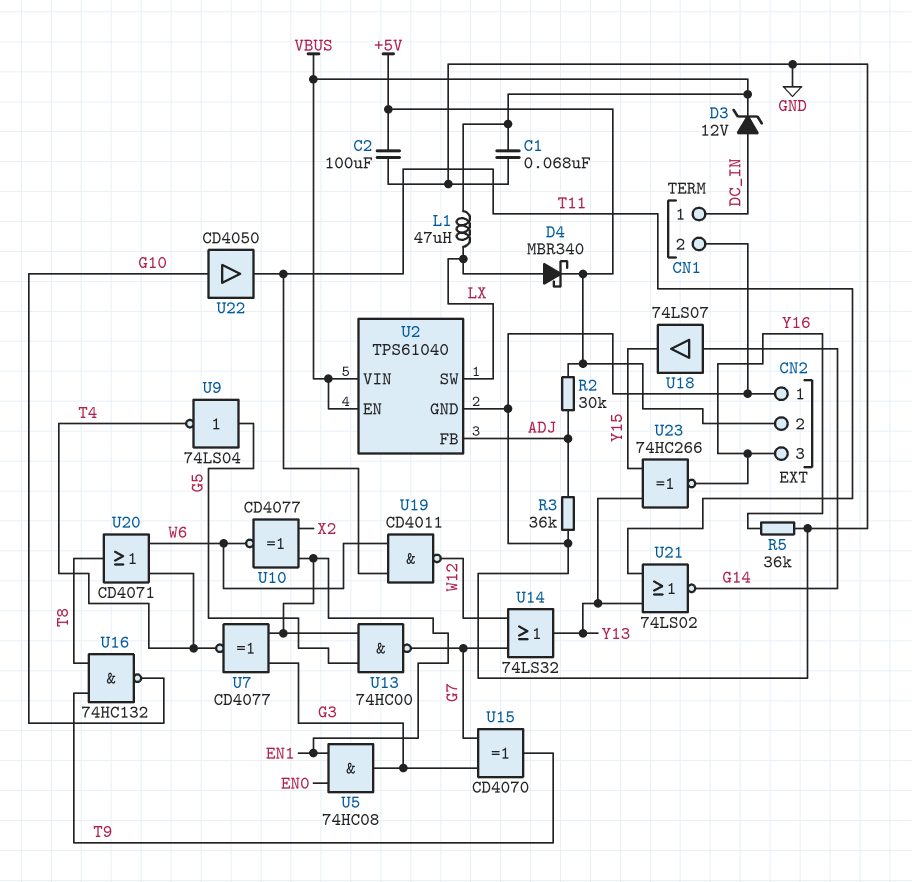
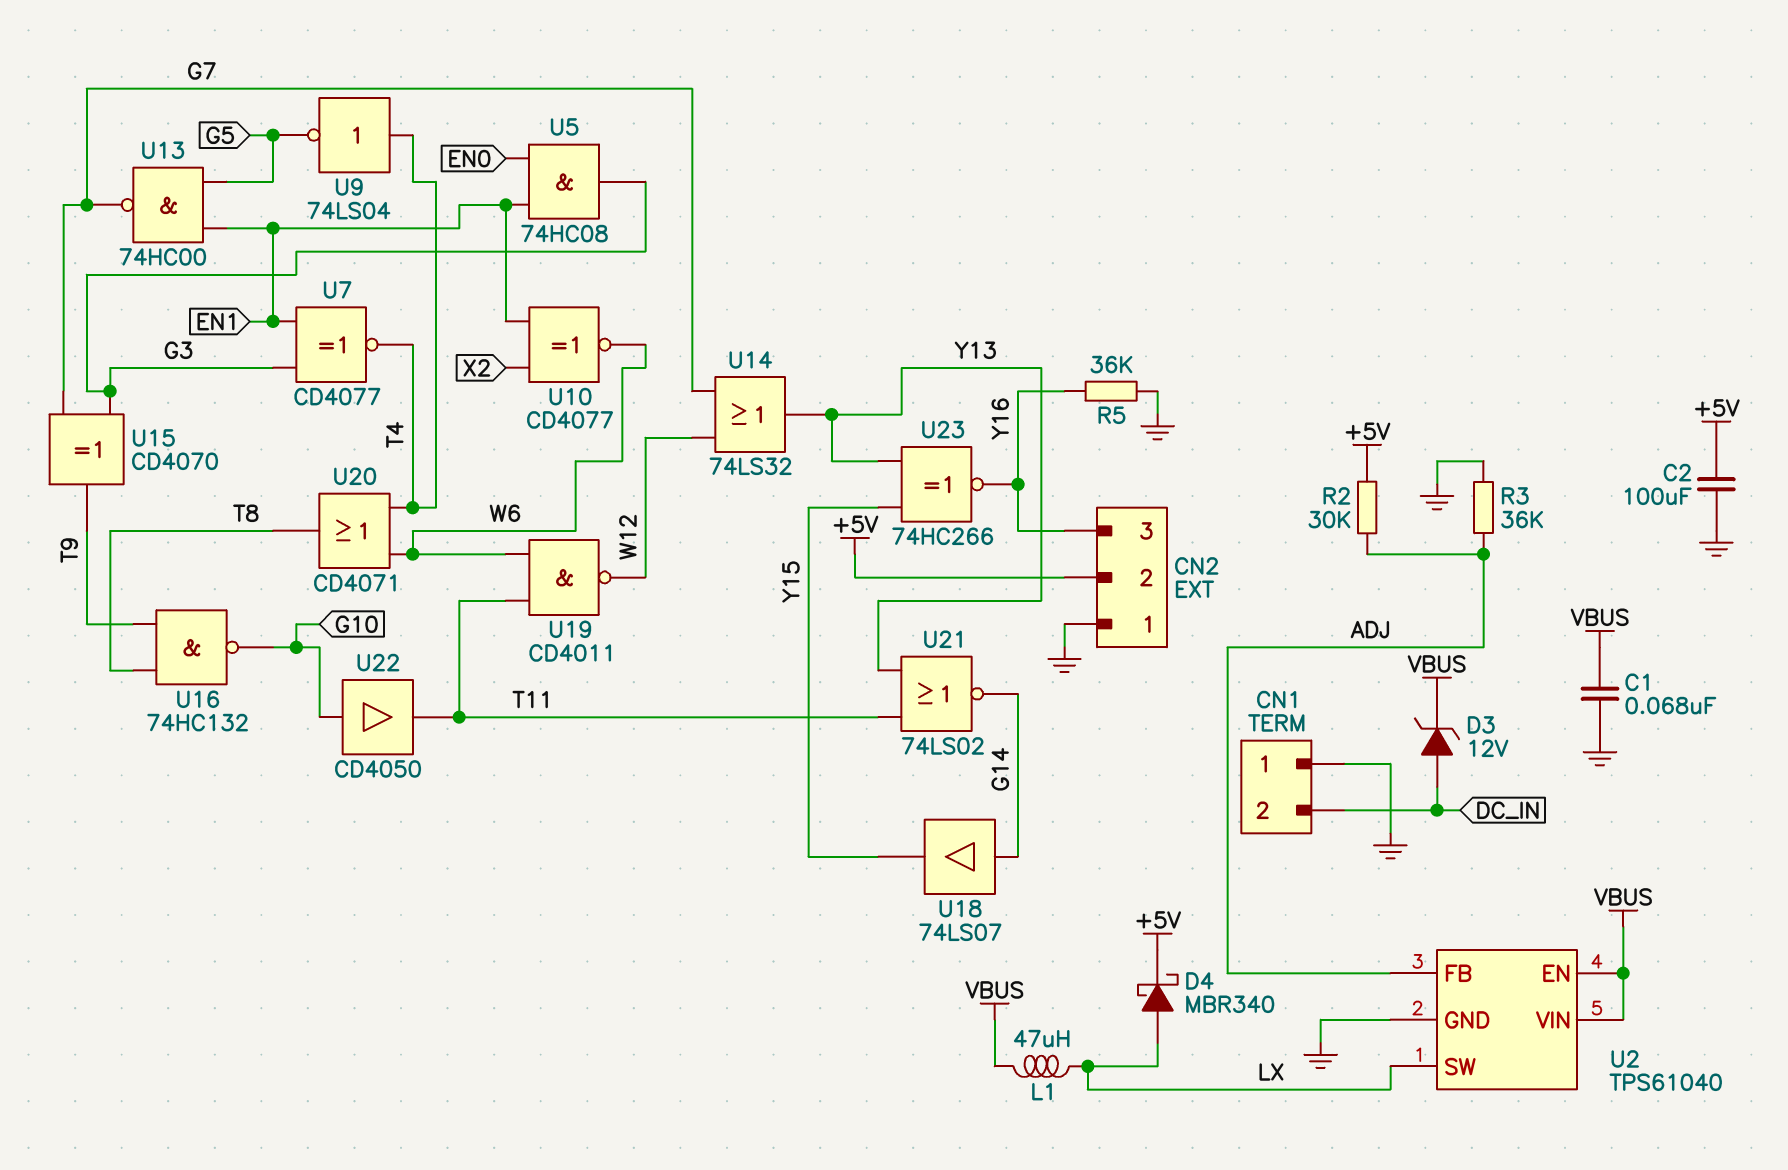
CN1 pin 1: DC_IN -> GND
CN1 pin 2: GND -> DC_IN
U9: NOT 74LS04 (in G5, out T4) -> NOT 74LS04 (in T4, out G5)

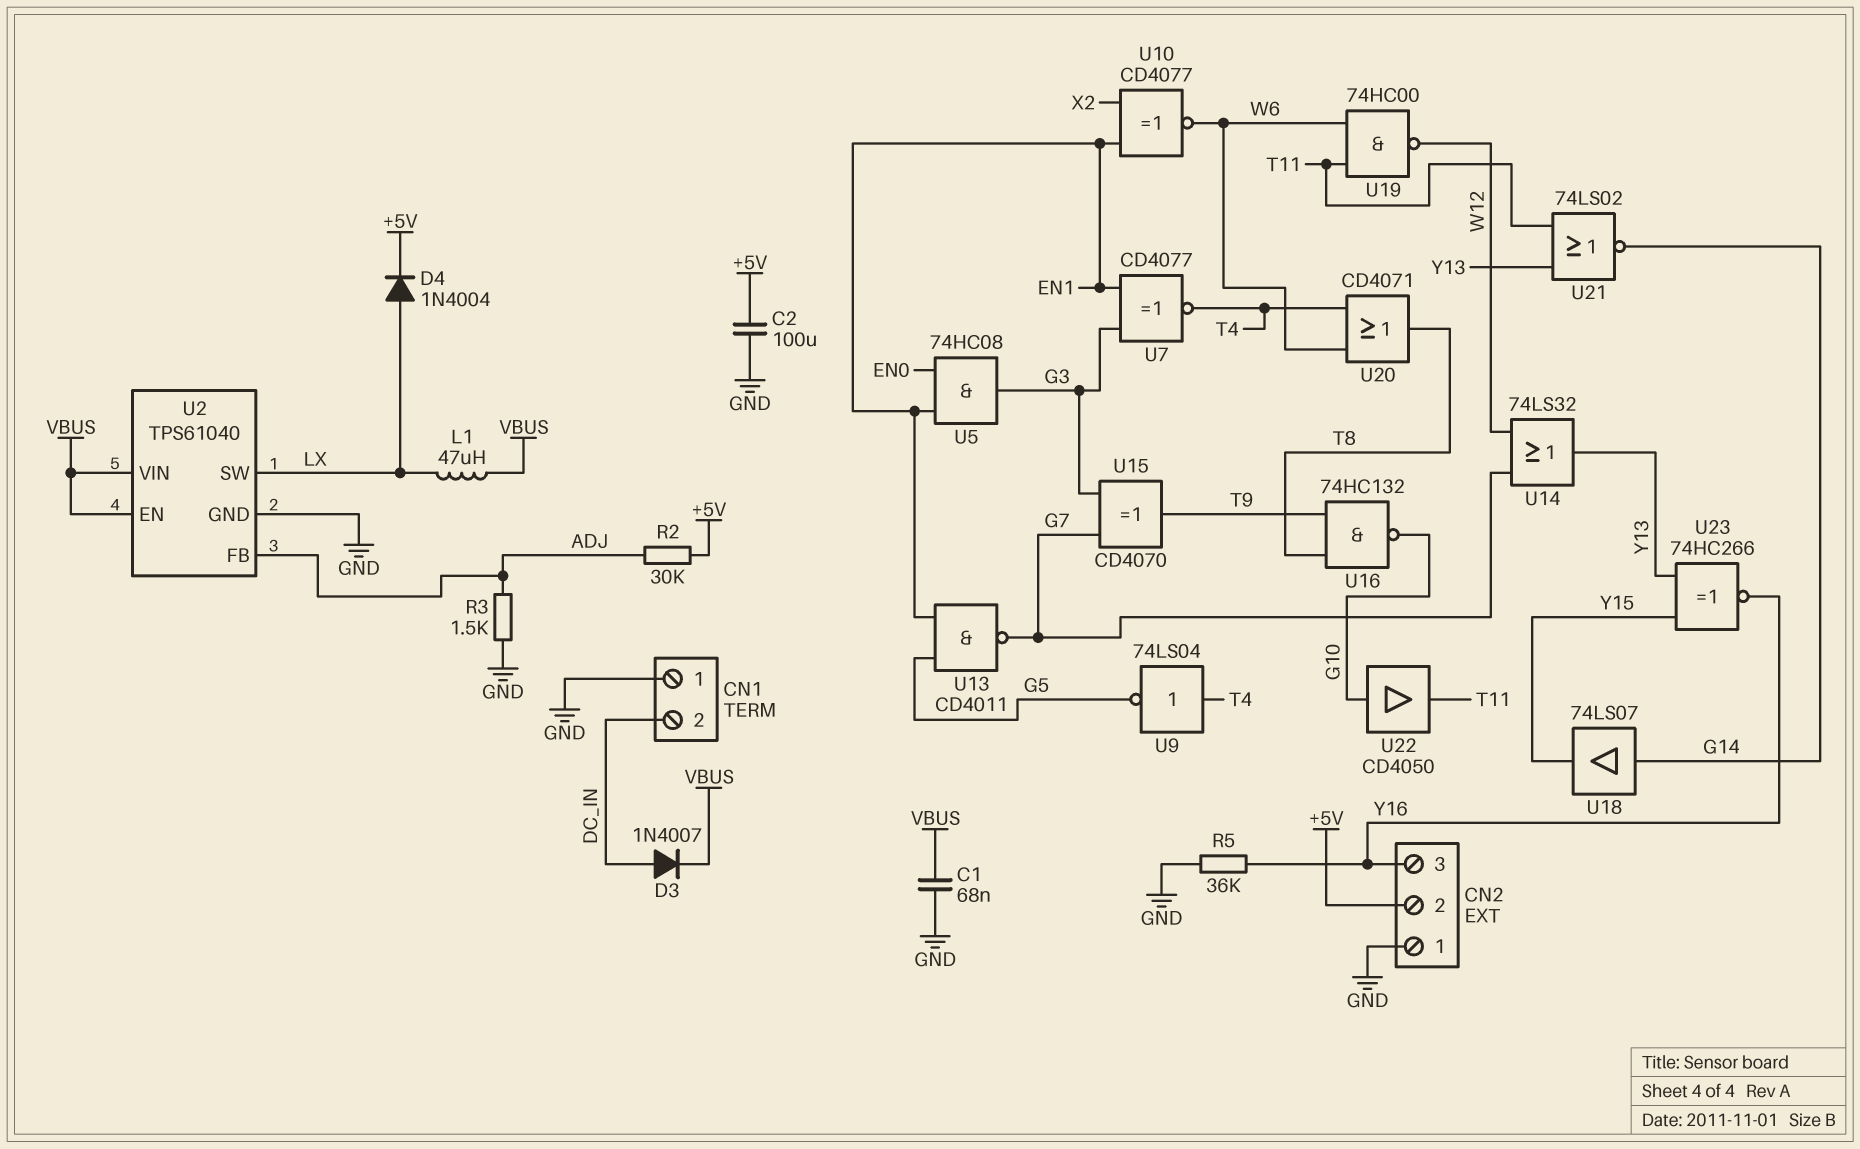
D3: zener 12V (A DC_IN, K VBUS) -> diode 1N4007 (A DC_IN, K VBUS)
D4: schottky MBR340 (A LX, K +5V) -> diode 1N4004 (A LX, K +5V)
R3: 36k (ADJ, GND) -> 1.5k (ADJ, GND)
U13: NAND 74HC00 (in EN1, in G5, out G7) -> NAND CD4011 (in EN1, in G5, out G7)
U19: NAND CD4011 (in T11, in W6, out W12) -> NAND 74HC00 (in T11, in W6, out W12)

